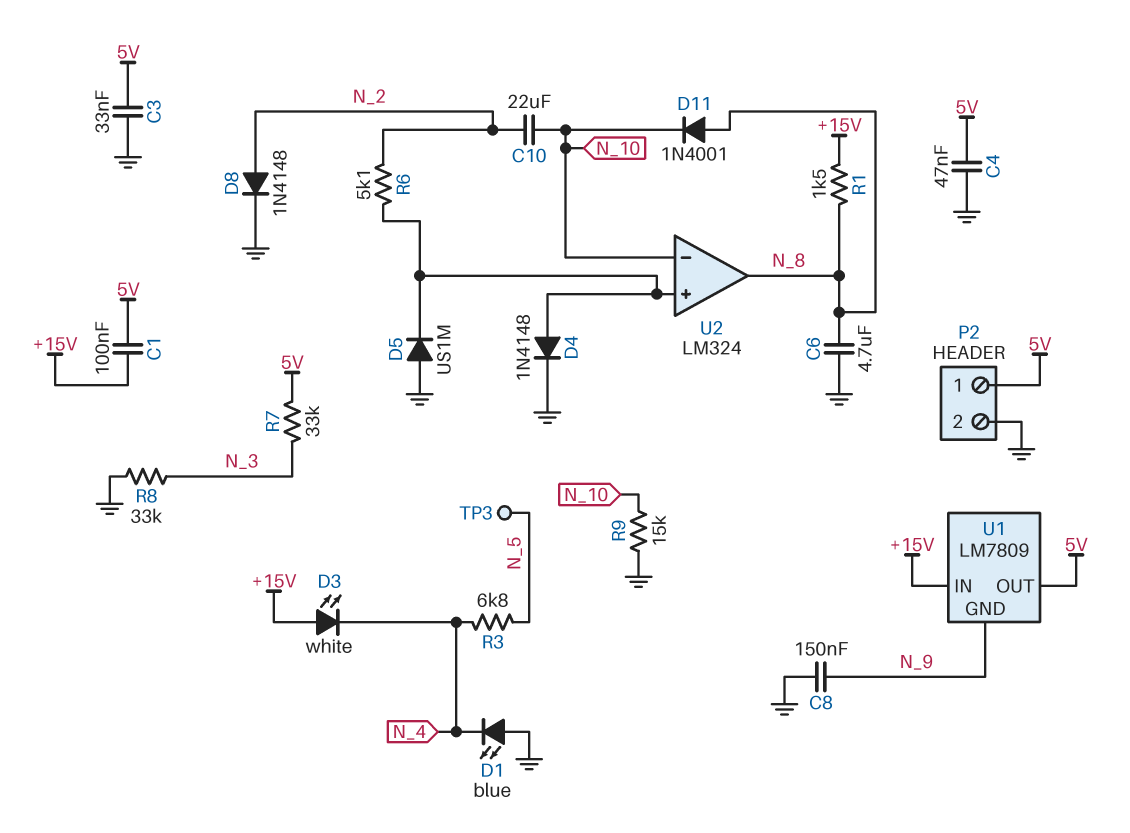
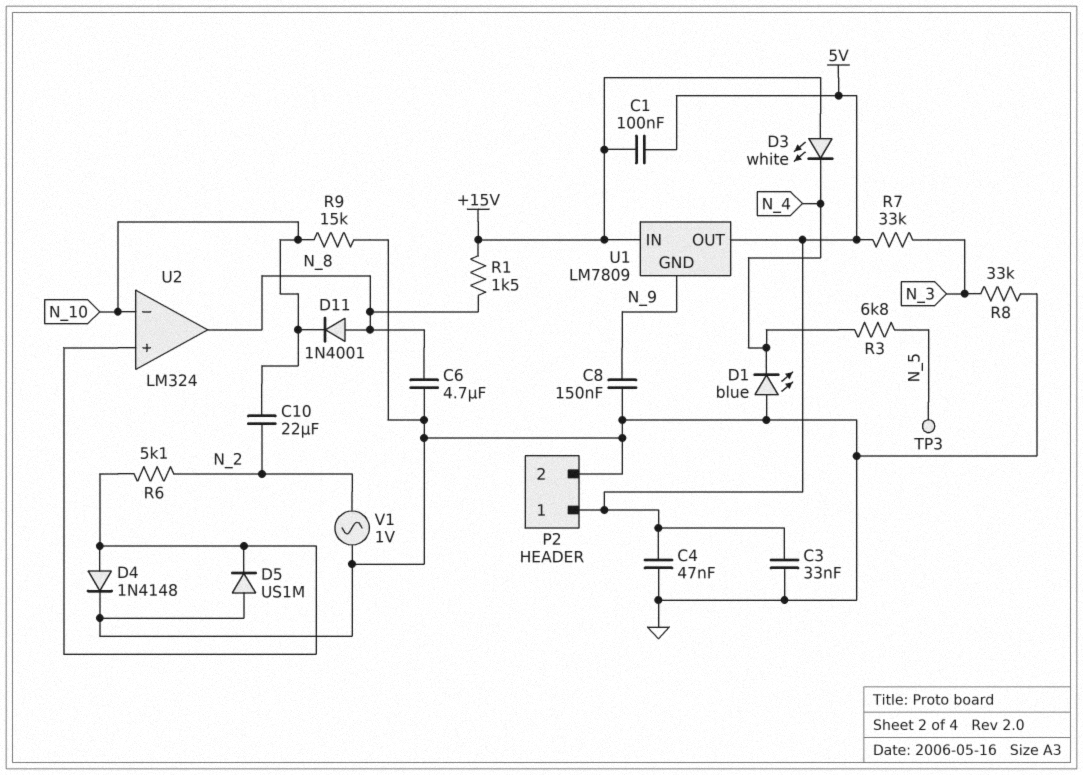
D8: diode 1N4148 (A N_2, K GND) -> none
V1: none -> AC 1V (GND, N_2)

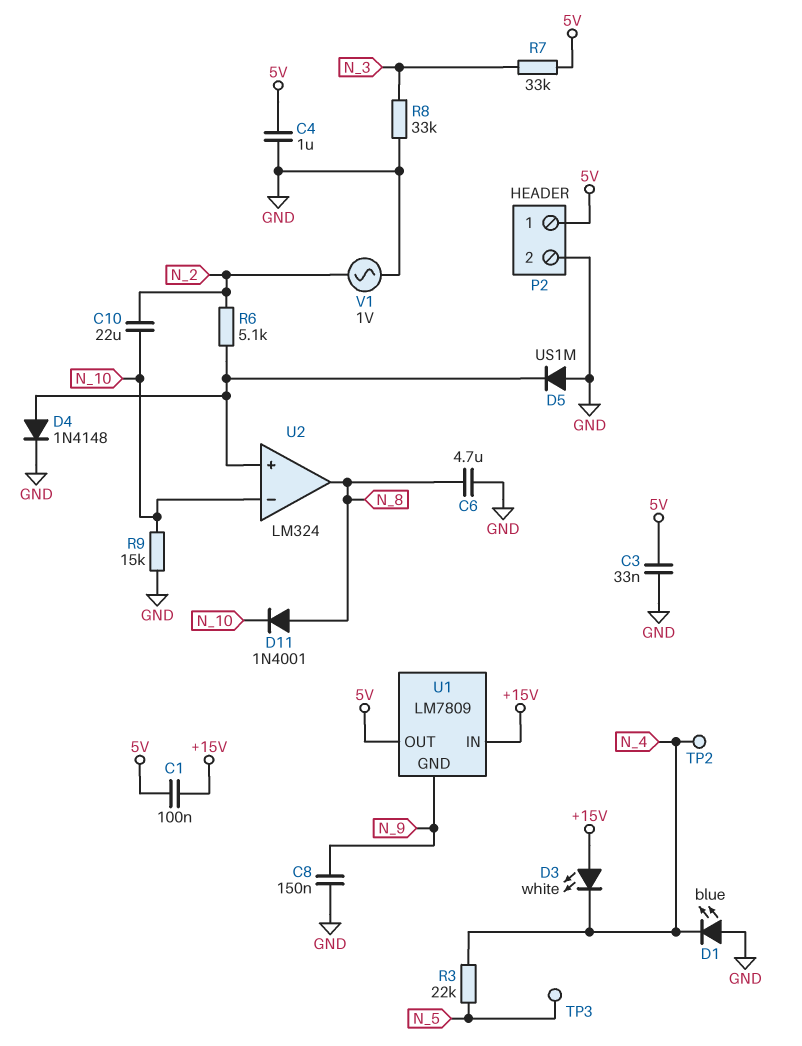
C4: 47nF (5V, GND) -> 1uF (5V, GND)
R1: 1.5k (+15V, N_8) -> none
R3: 6.8k (N_4, N_5) -> 22k (N_4, N_5)
TP2: none -> test point (N_4)

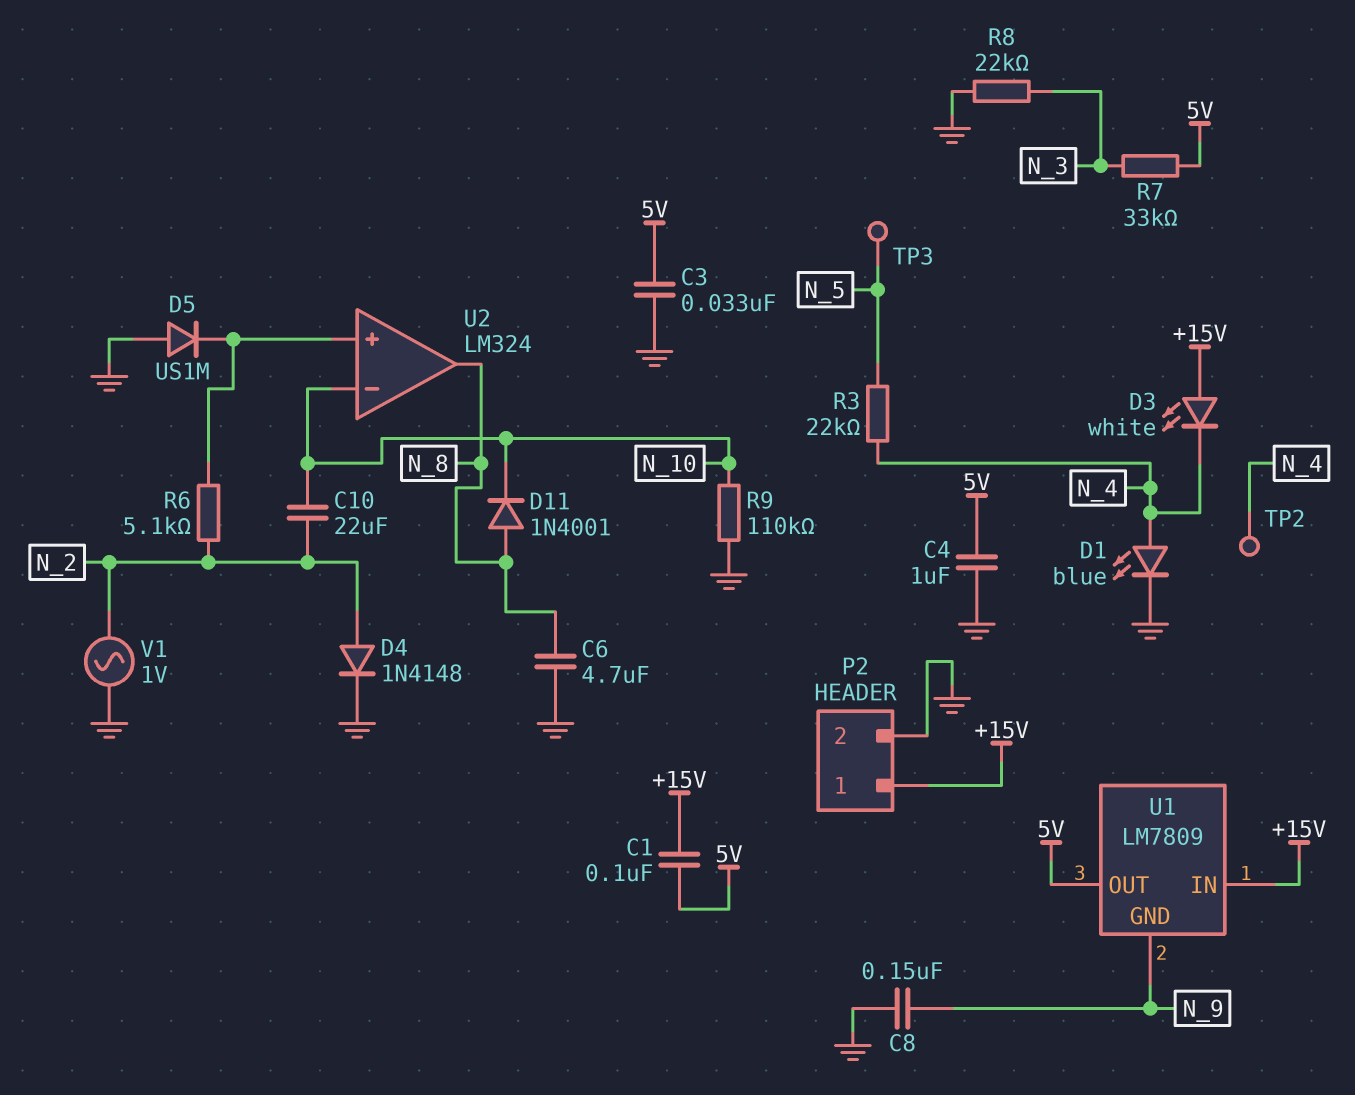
D1: LED blue (A GND, K N_4) -> LED blue (A N_4, K GND)
D4: diode 1N4148 (A U2/in+, K GND) -> diode 1N4148 (A N_2, K GND)
P2 pin 1: 5V -> +15V
R8: 33k (GND, N_3) -> 22k (GND, N_3)
R9: 15k (GND, N_10) -> 110k (GND, N_10)

